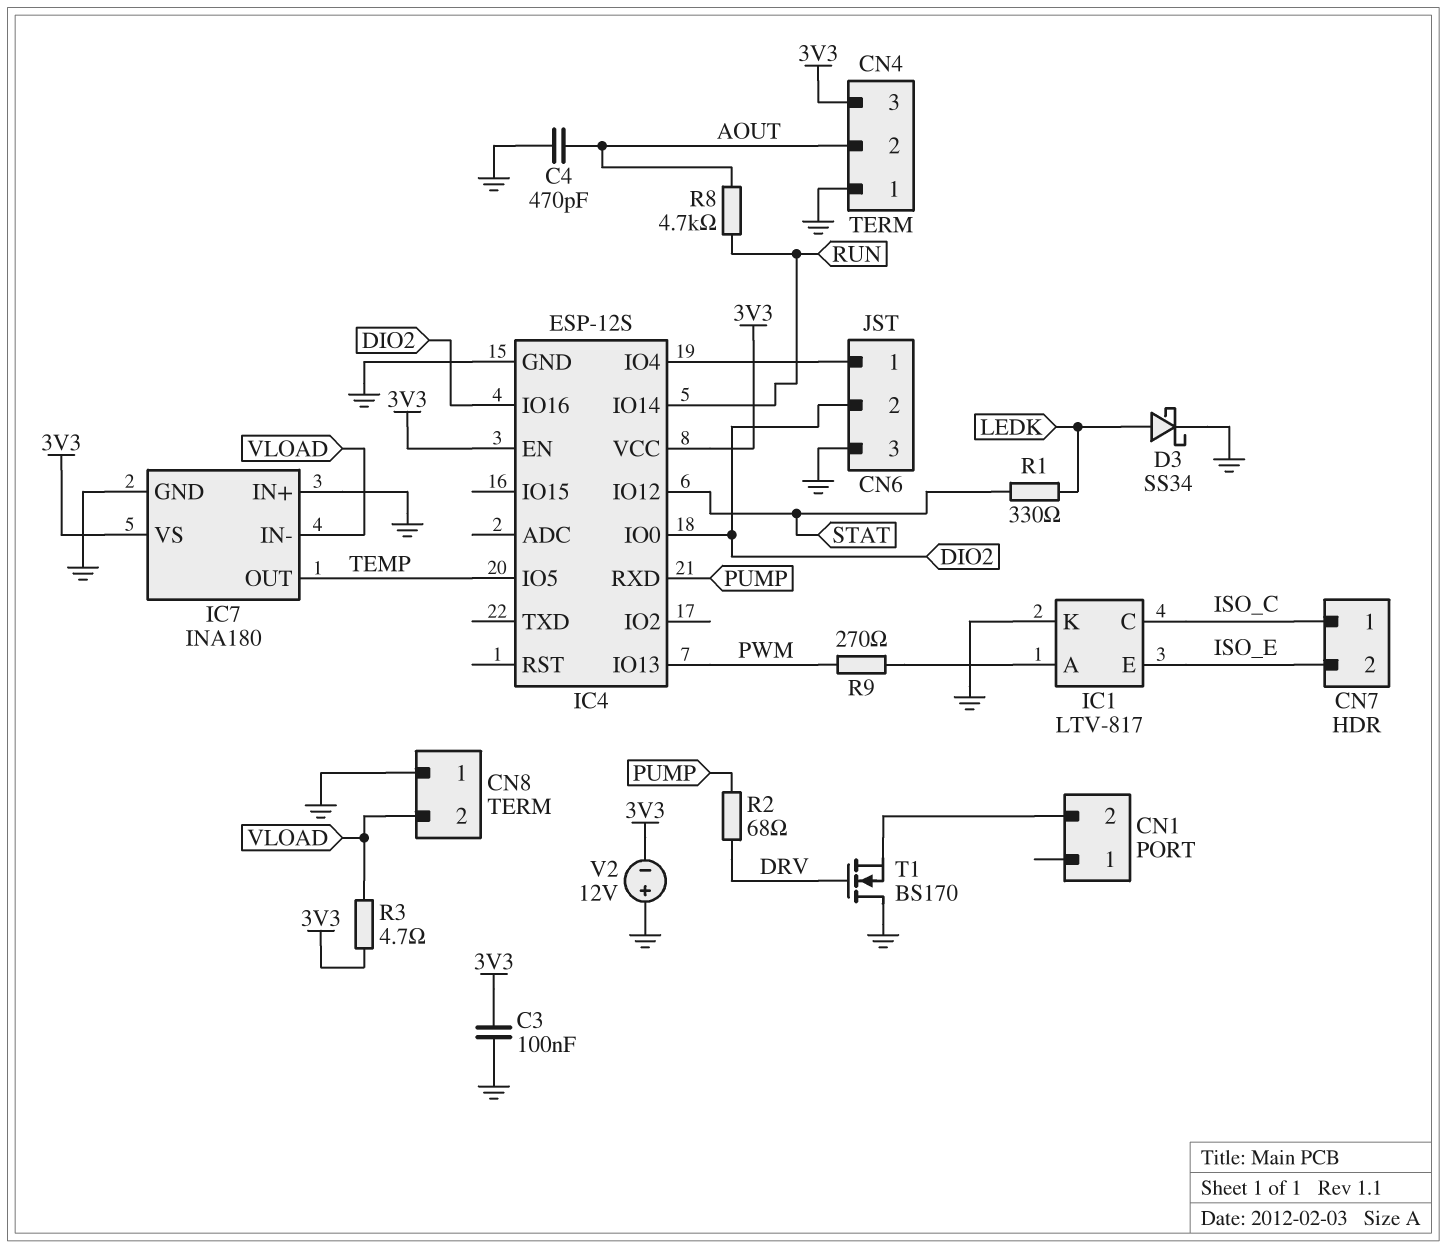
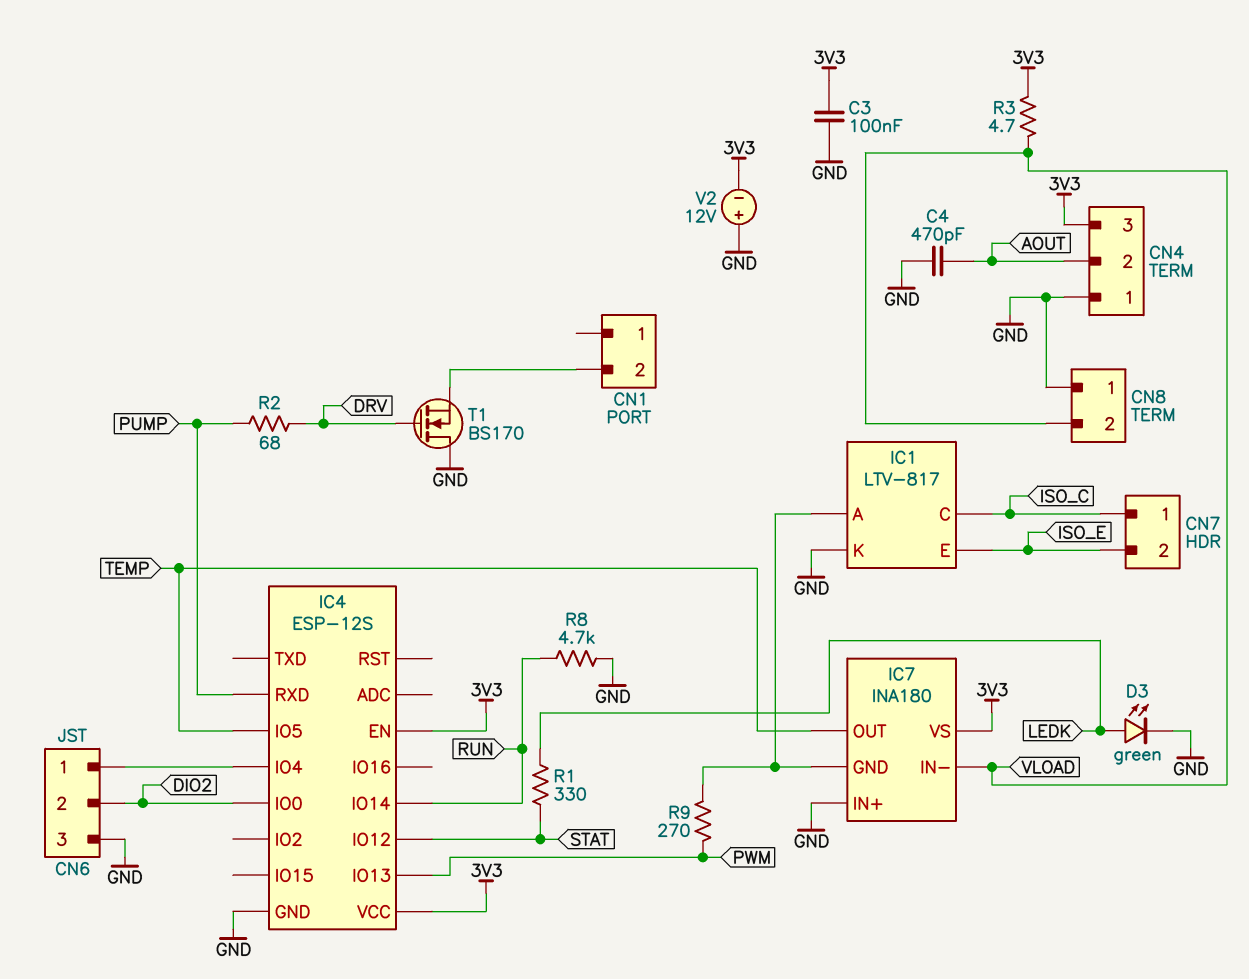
D3: schottky SS34 (A LEDK, K GND) -> LED green (A LEDK, K GND)
IC4 pin IO16: DIO2 -> none
IC7 pin GND: GND -> IC1/A
R8: 4.7k (AOUT, RUN) -> 4.7k (GND, RUN)

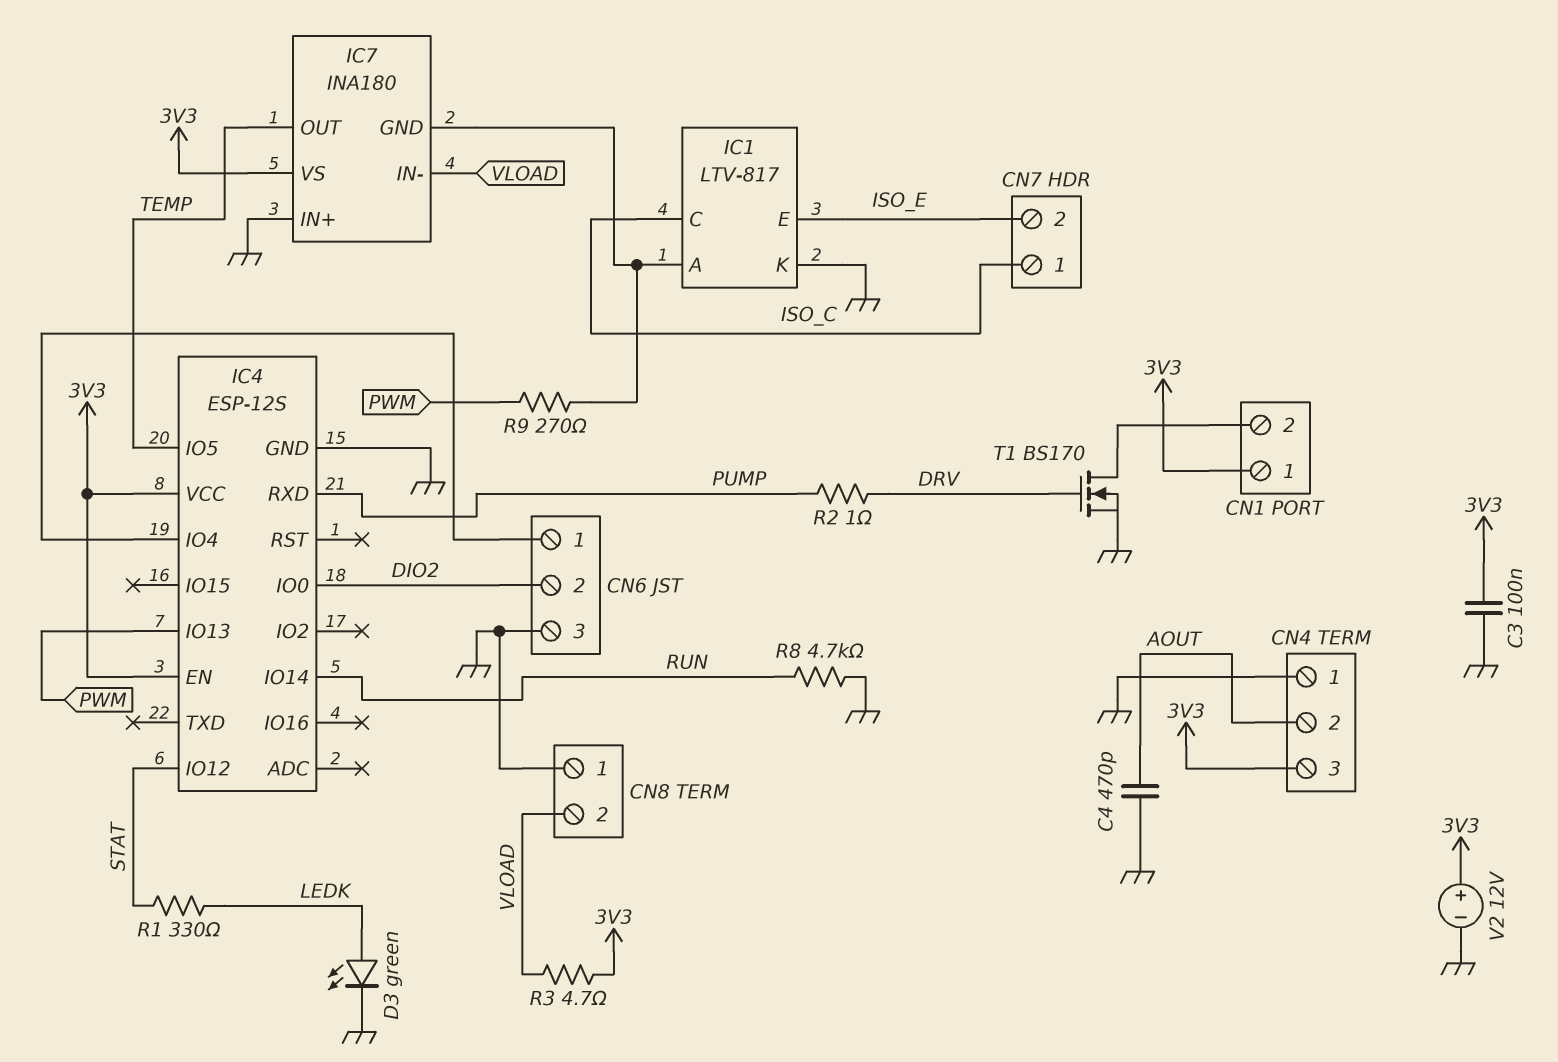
CN1 pin 1: none -> 3V3
R2: 68 (DRV, PUMP) -> 1 (DRV, PUMP)
T1: NMOS BS170 (G DRV, D GND, S CN1/2) -> NMOS BS170 (G DRV, D CN1/2, S GND)
V2: 12V (plus GND, minus 3V3) -> 12V (plus 3V3, minus GND)

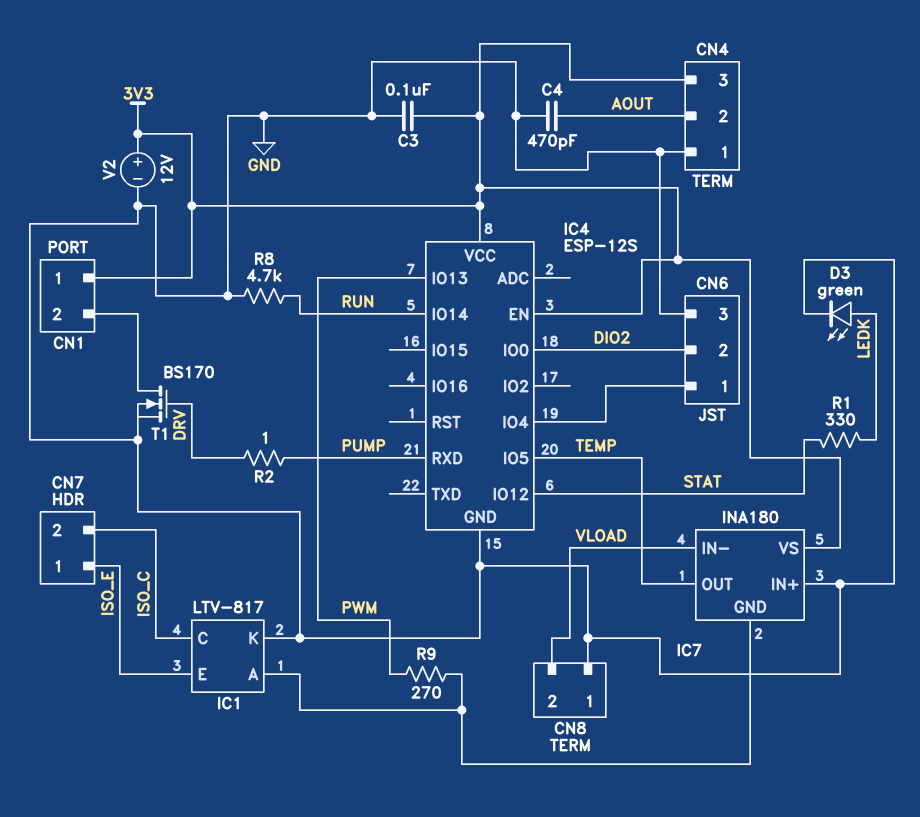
CN7 pin 1: ISO_C -> ISO_E
CN7 pin 2: ISO_E -> ISO_C
R3: 4.7 (3V3, VLOAD) -> none

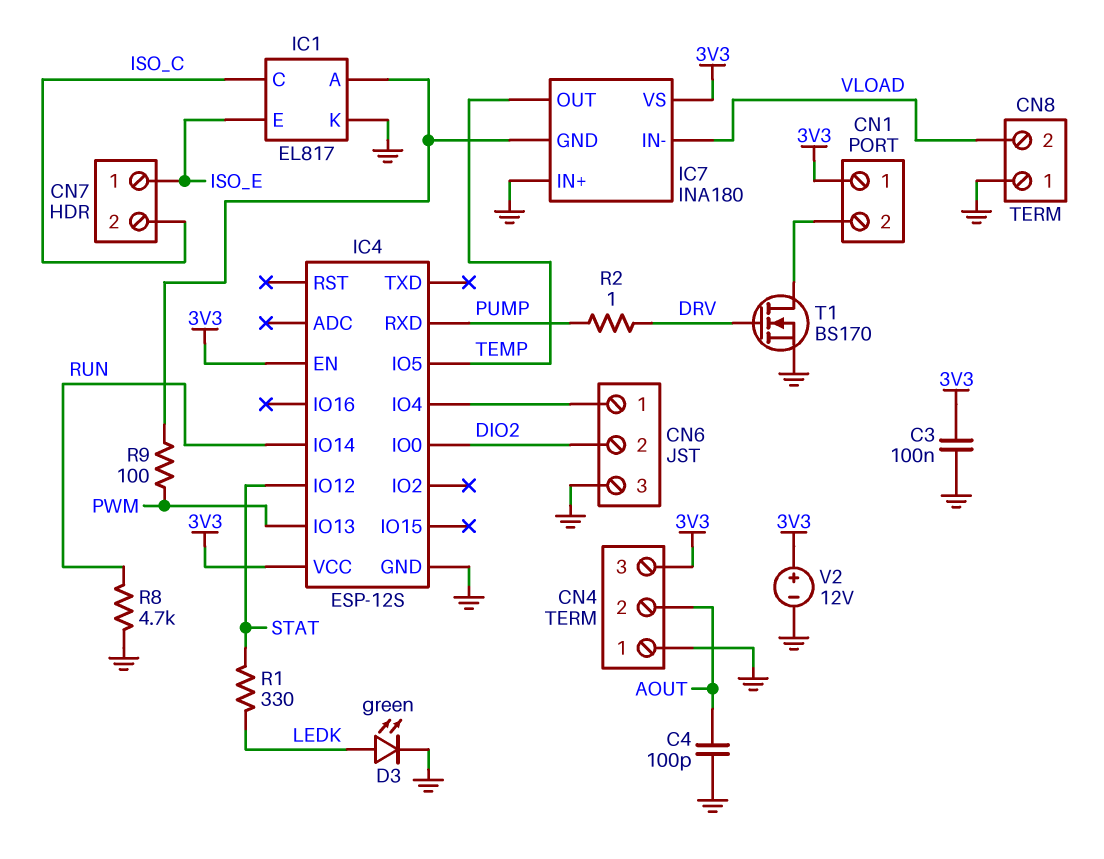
C4: 470pF (AOUT, GND) -> 100pF (AOUT, GND)
IC1: LTV-817 -> EL817
R9: 270 (IC1/A, PWM) -> 100 (IC1/A, PWM)

